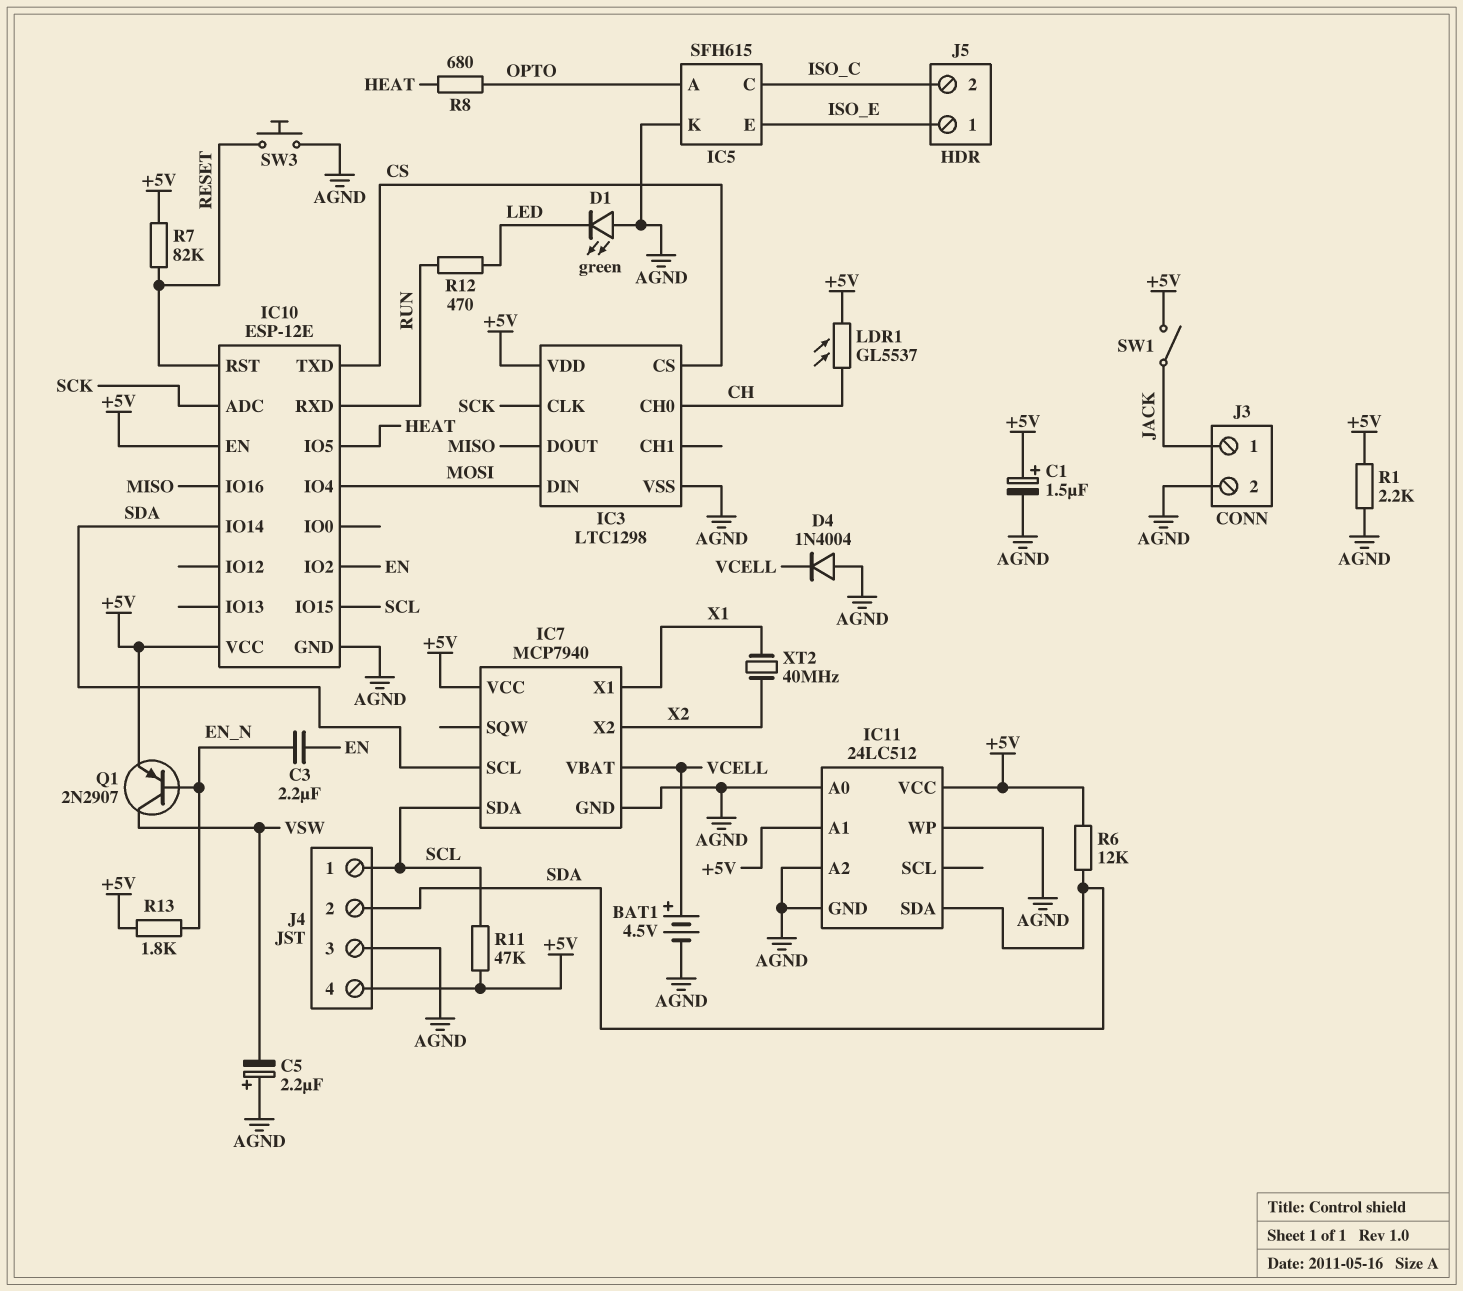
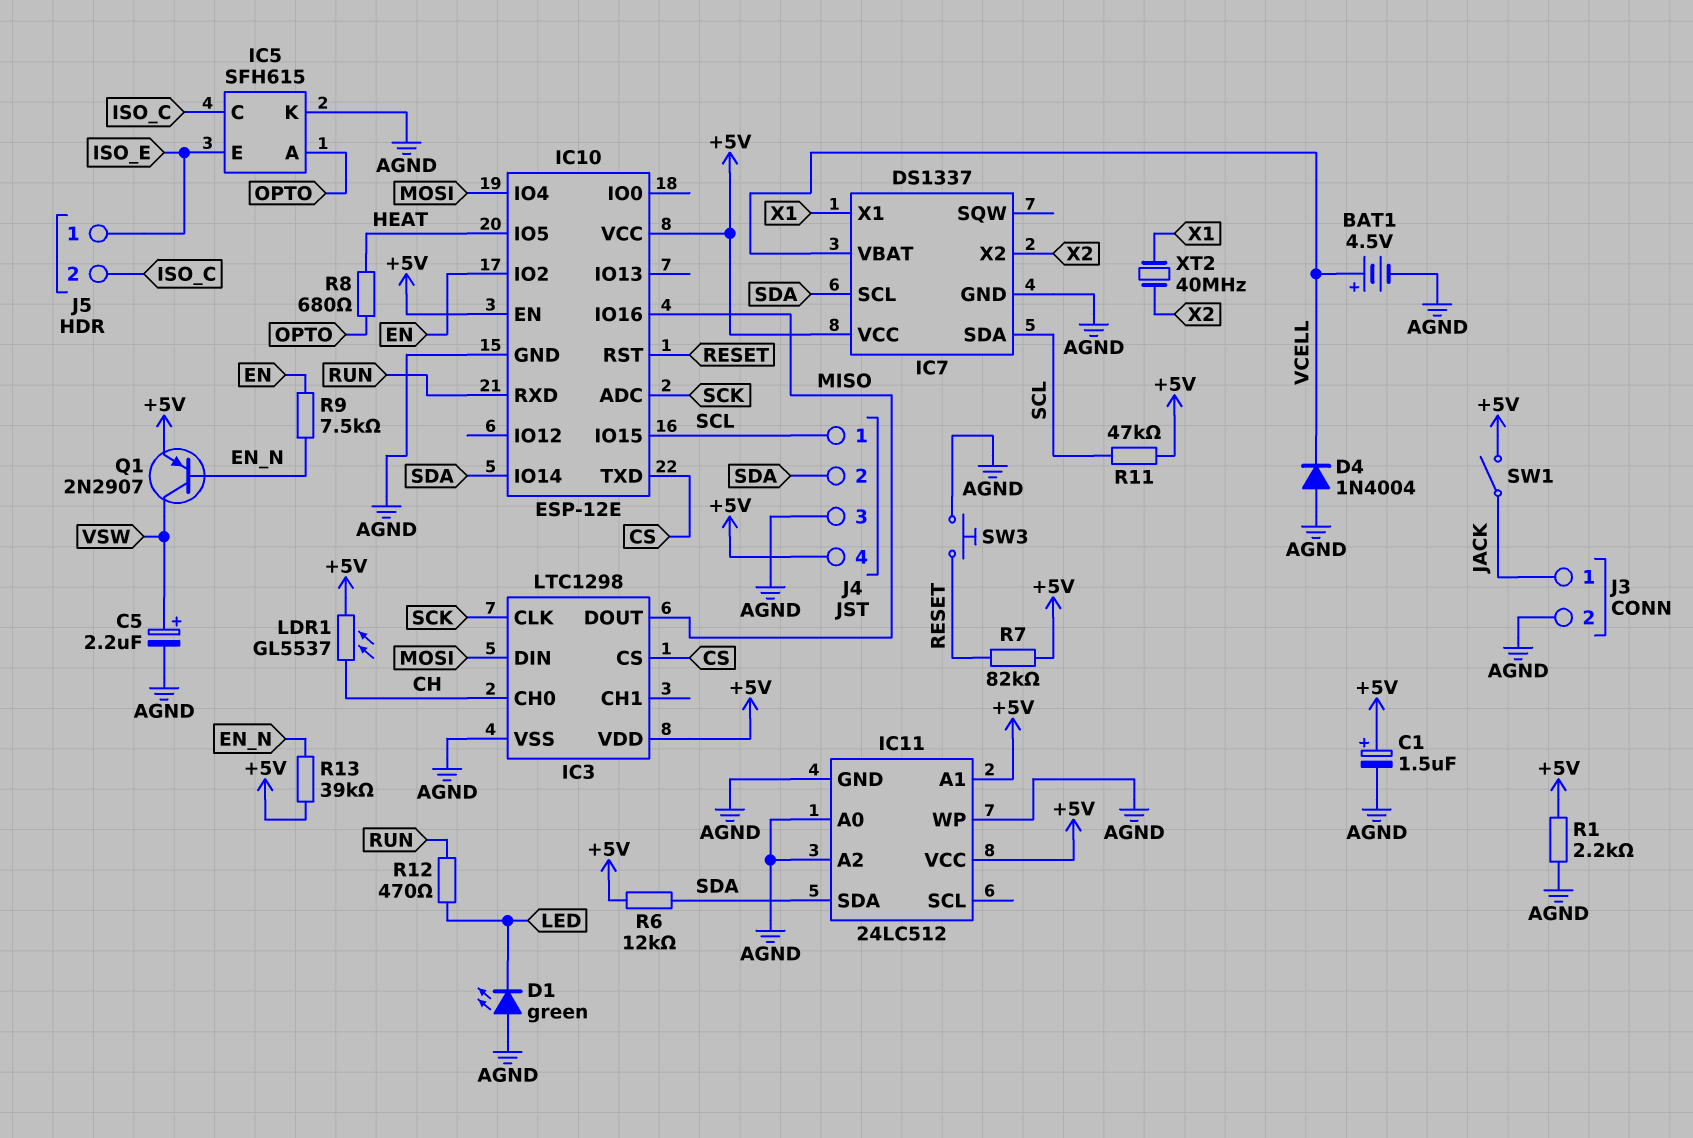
C3: 2.2uF (EN, EN_N) -> none
C5: 2.2uF (plus AGND, minus VSW) -> 2.2uF (plus VSW, minus AGND)
IC7: MCP7940 -> DS1337
R9: none -> 7.5k (EN, EN_N)
R13: 1.8k (+5V, EN_N) -> 39k (+5V, EN_N)

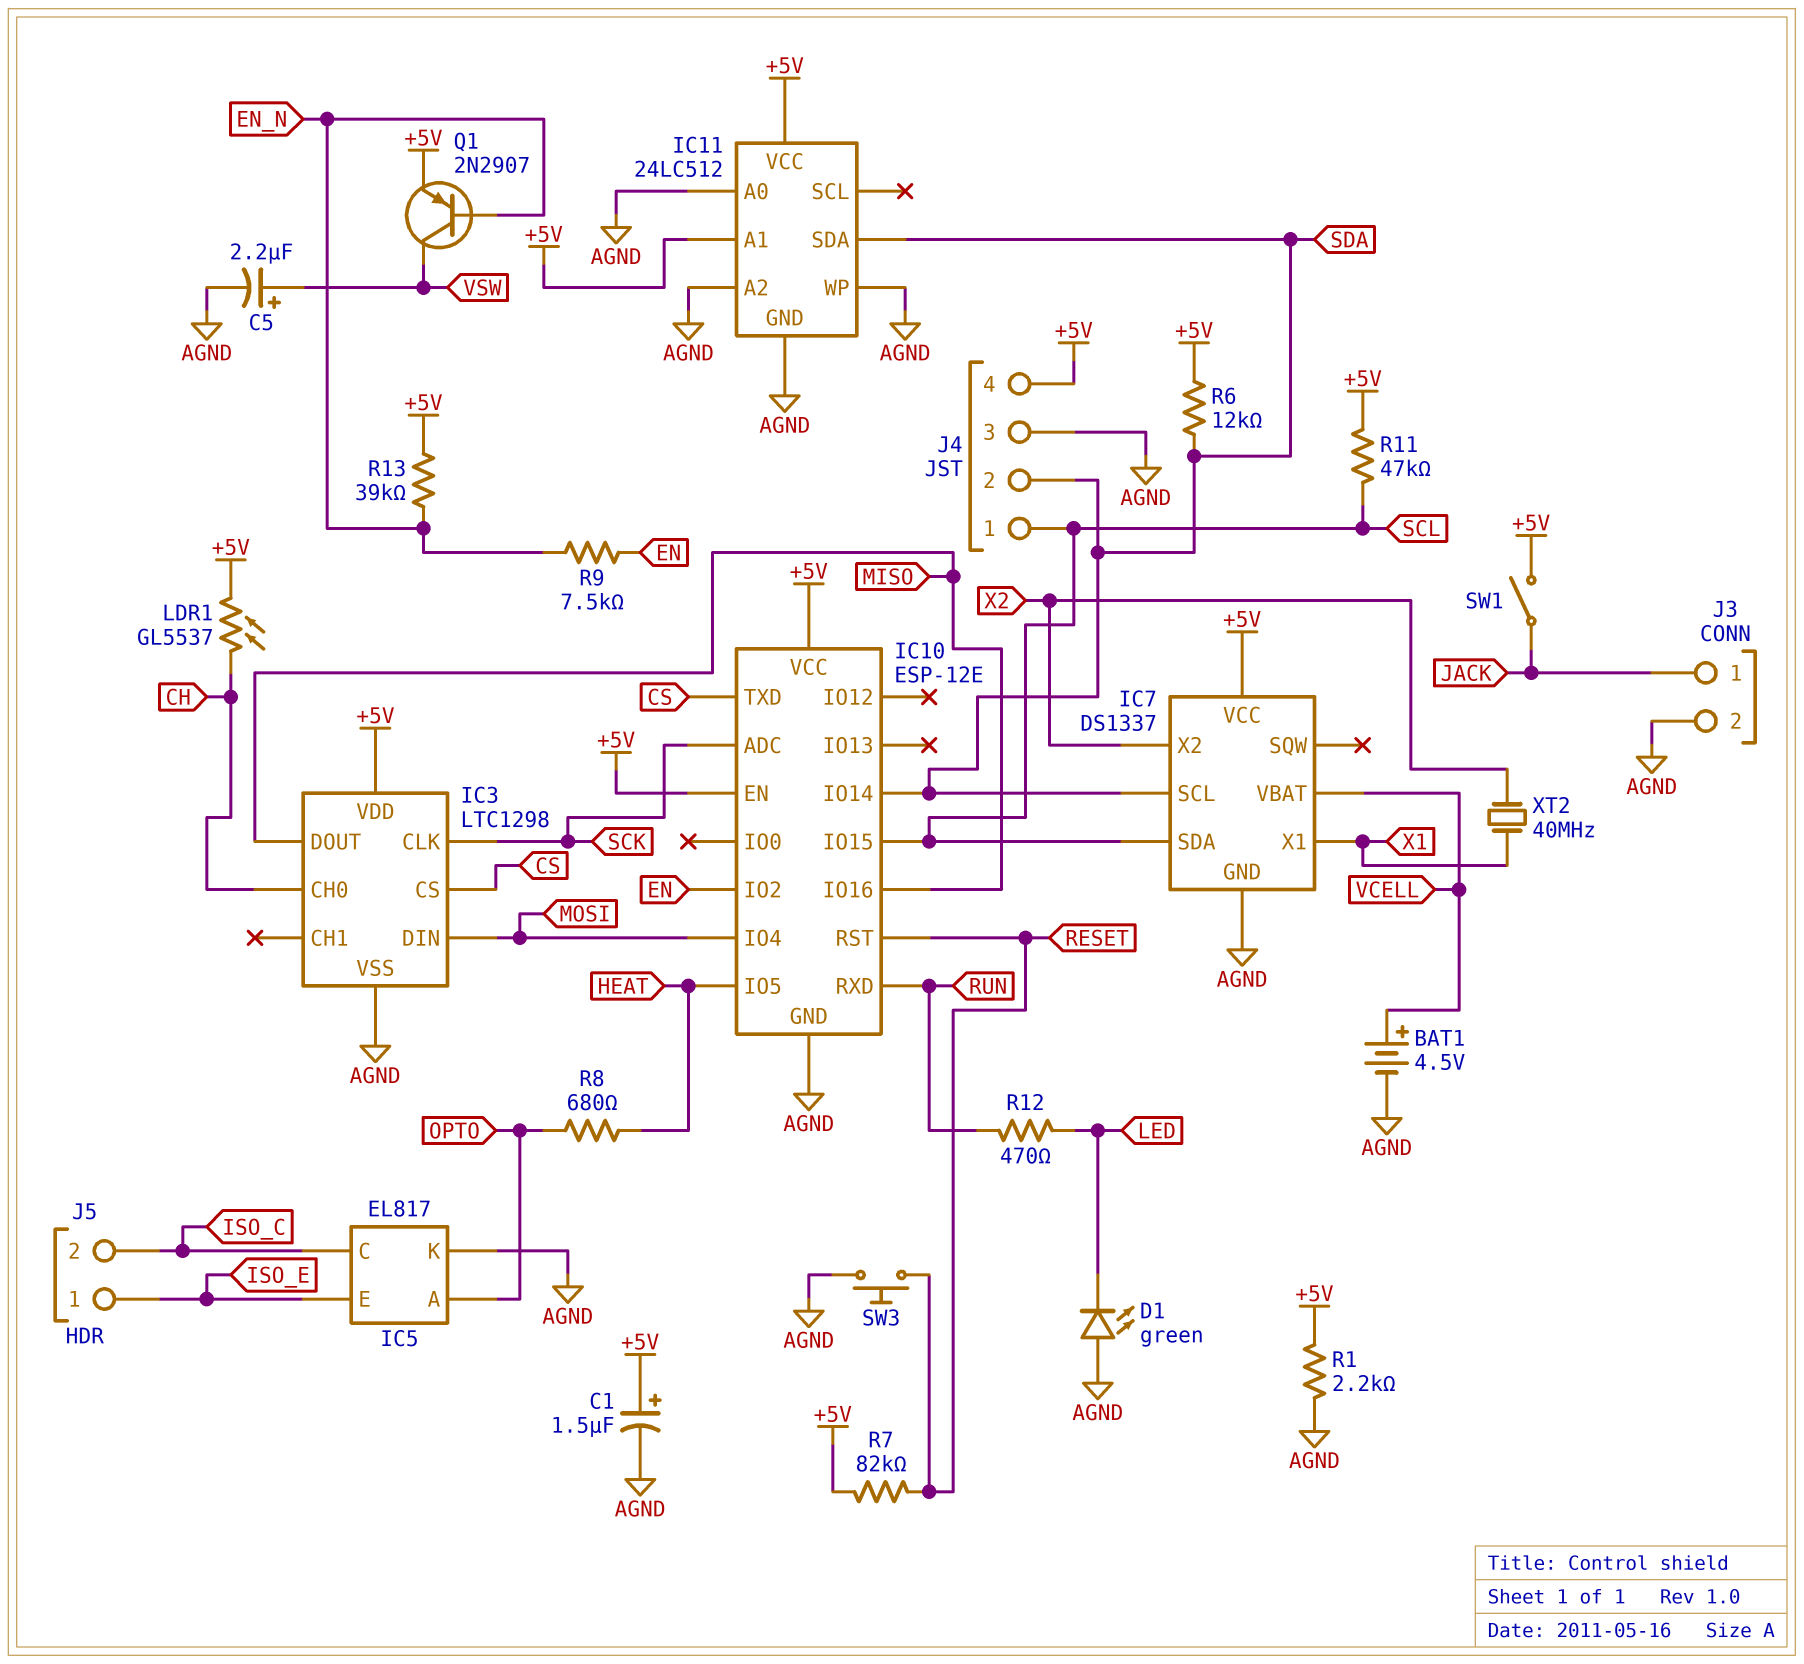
D4: diode 1N4004 (A AGND, K VCELL) -> none
IC5: SFH615 -> EL817

